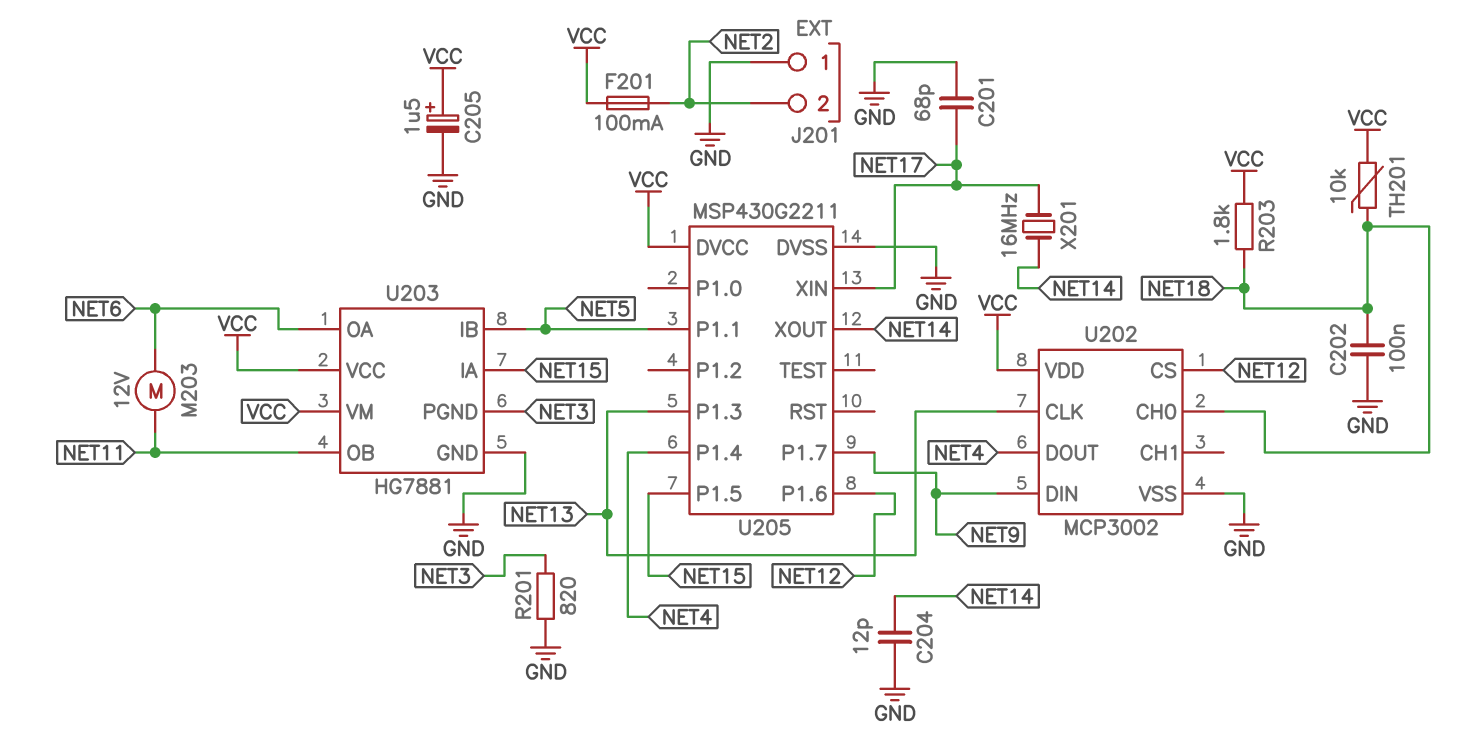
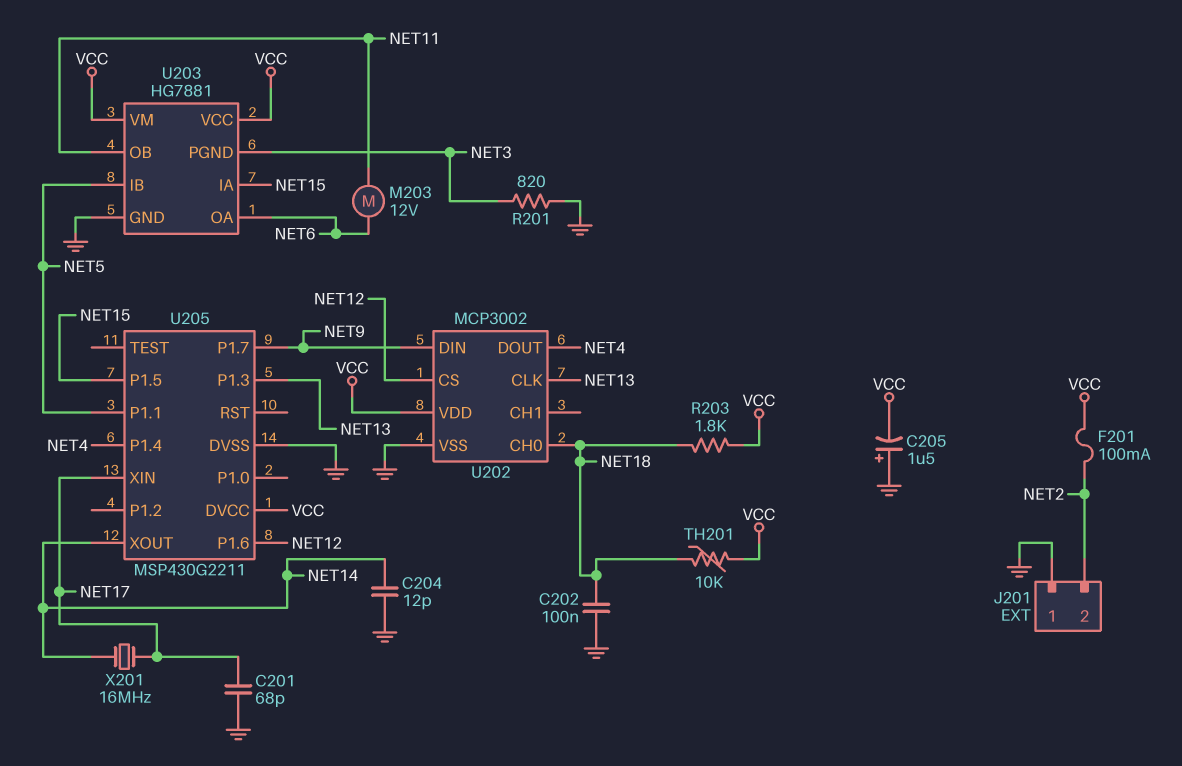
C205: 1.5uF (plus VCC, minus GND) -> 1.5uF (plus GND, minus VCC)

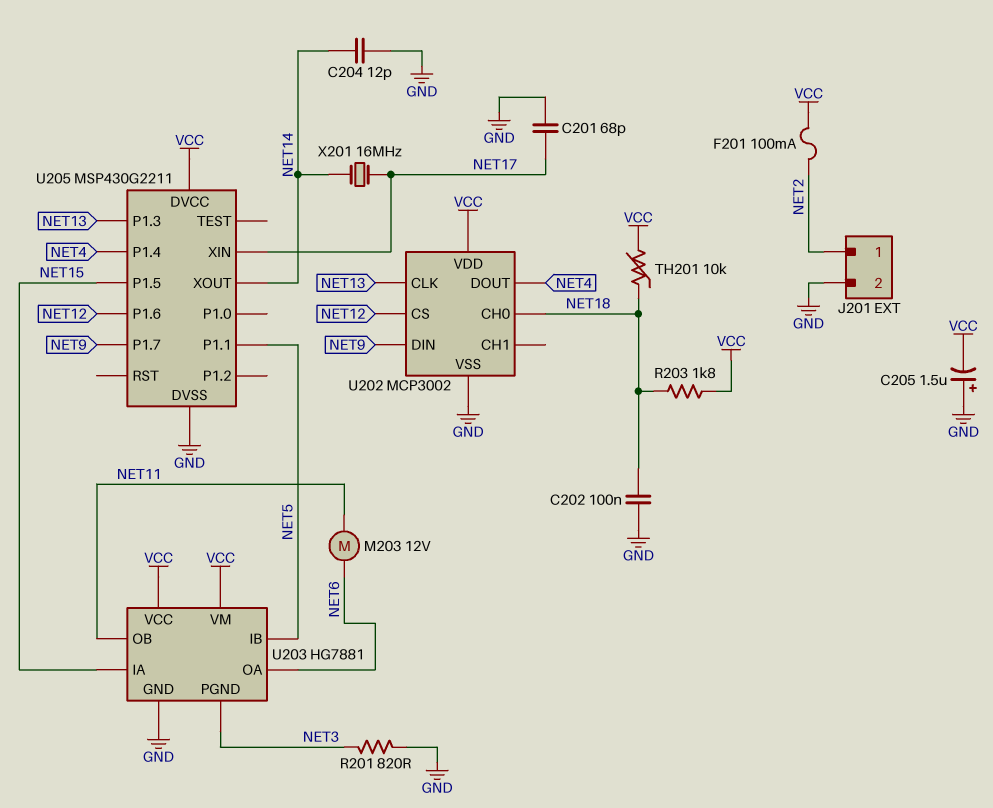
J201 pin 1: GND -> NET2
J201 pin 2: NET2 -> GND

